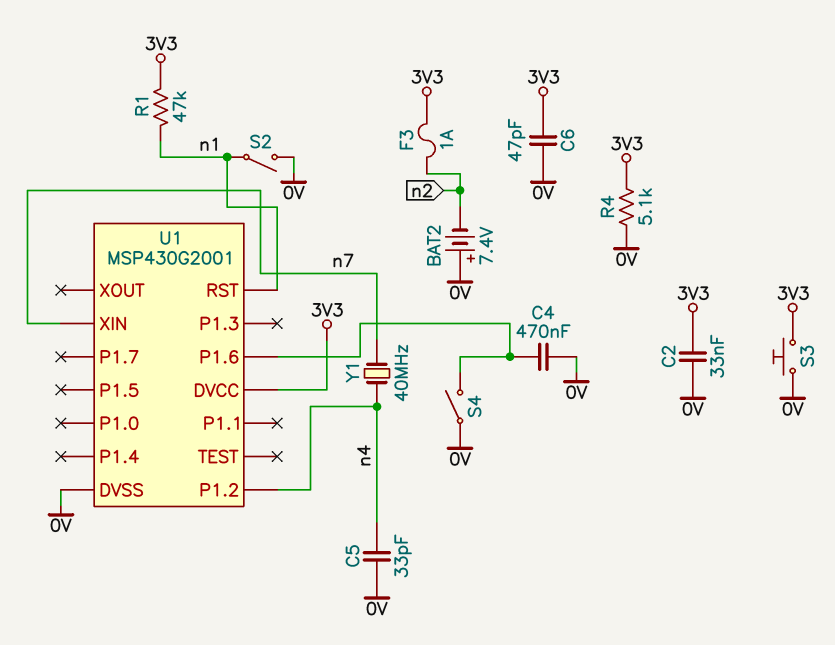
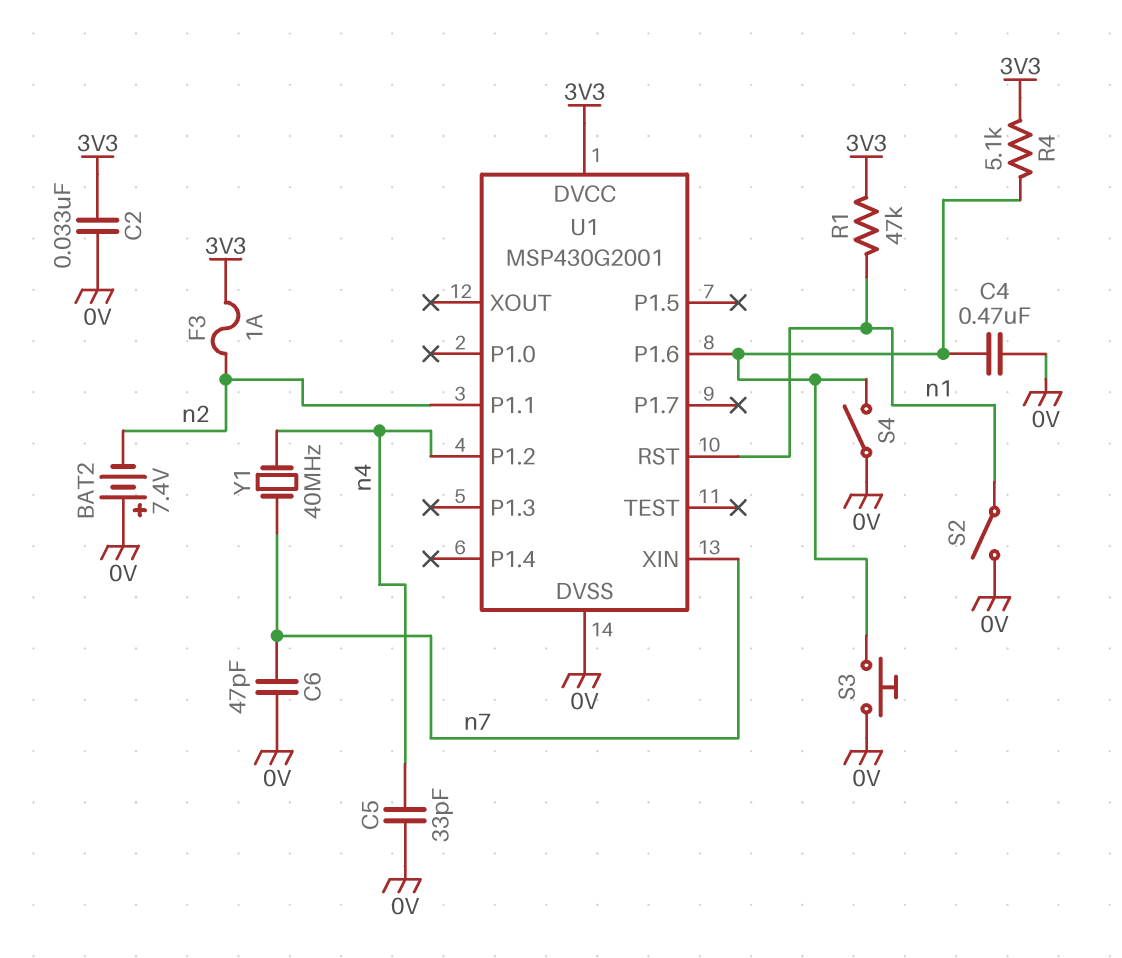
C6: 47pF (0V, 3V3) -> 47pF (0V, n7)
R4: 5.1k (0V, 3V3) -> 5.1k (3V3, U1/P1.6)
S3: button (0V, 3V3) -> button (0V, U1/P1.6)
U1 pin P1.1: none -> n2

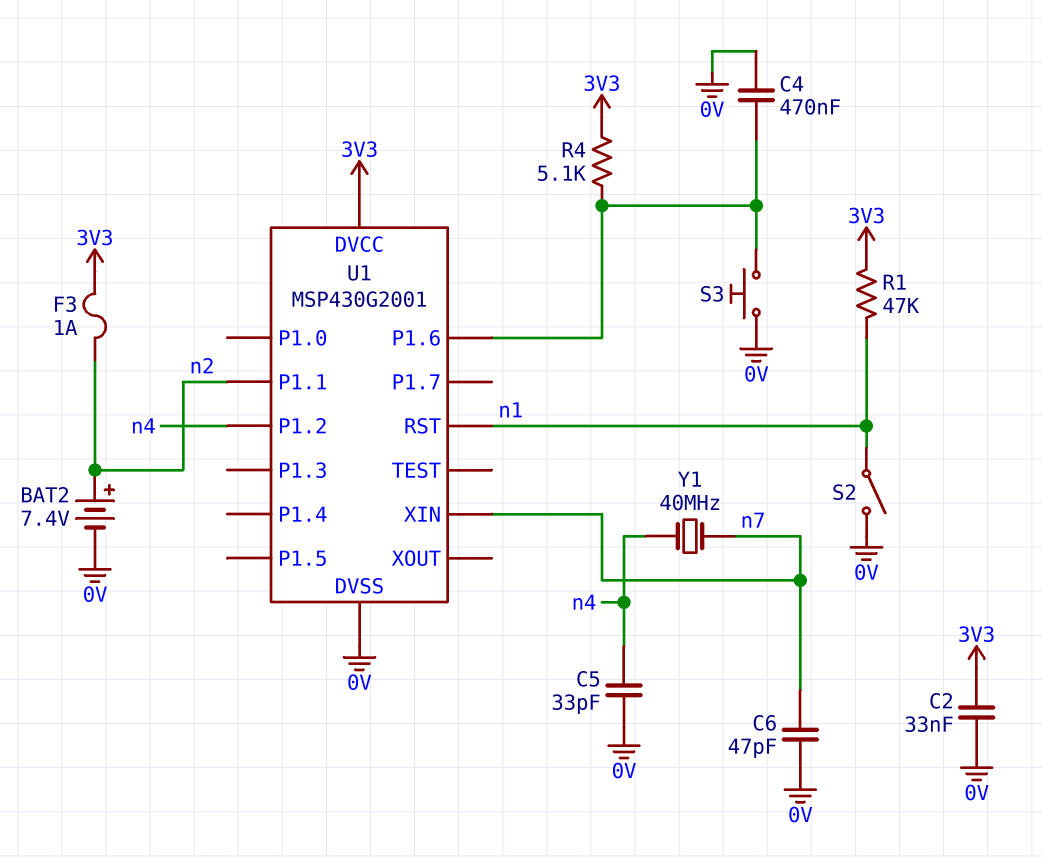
BAT2: 7.4V (plus 0V, minus n2) -> 7.4V (plus n2, minus 0V)
S4: switch (0V, U1/P1.6) -> none

